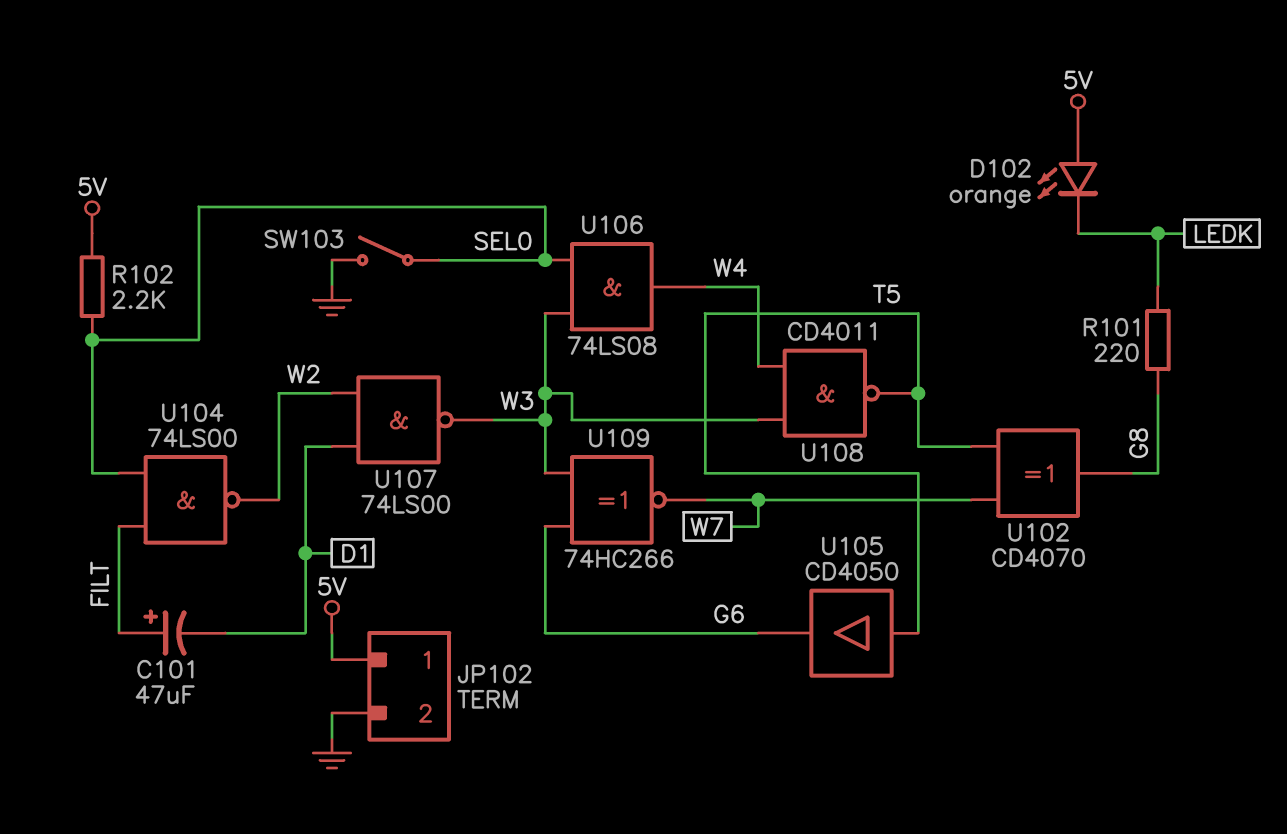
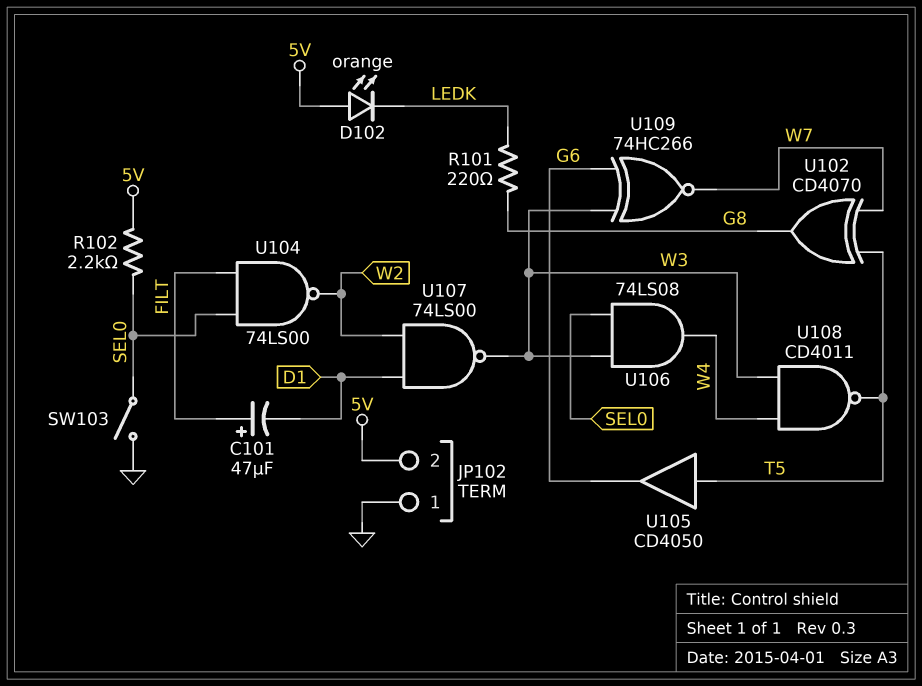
JP102 pin 1: 5V -> GND
JP102 pin 2: GND -> 5V

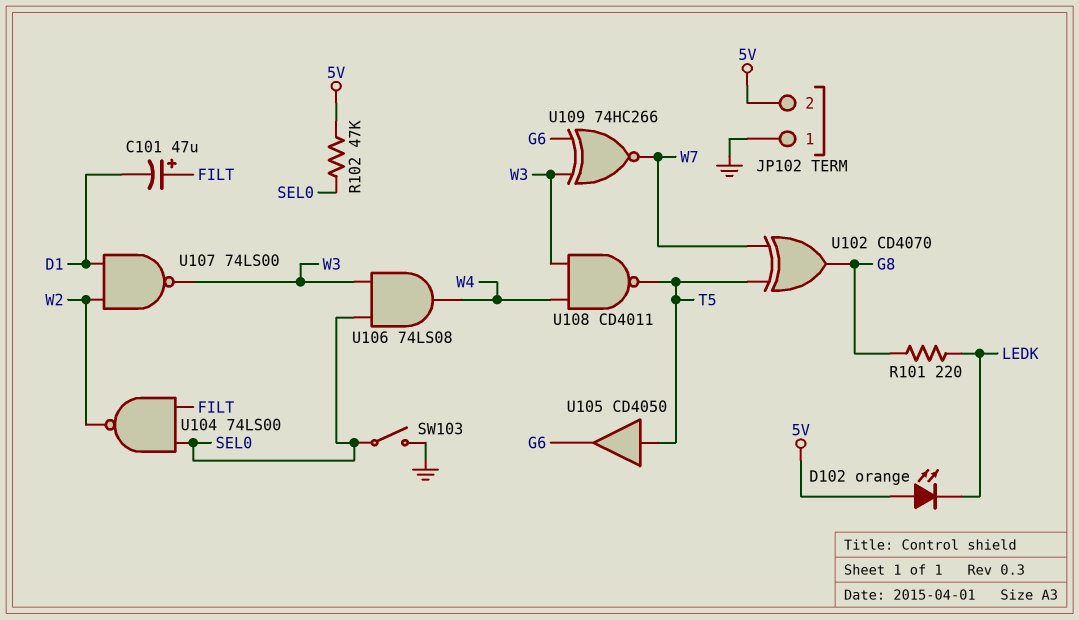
R102: 2.2k (5V, SEL0) -> 47k (5V, SEL0)

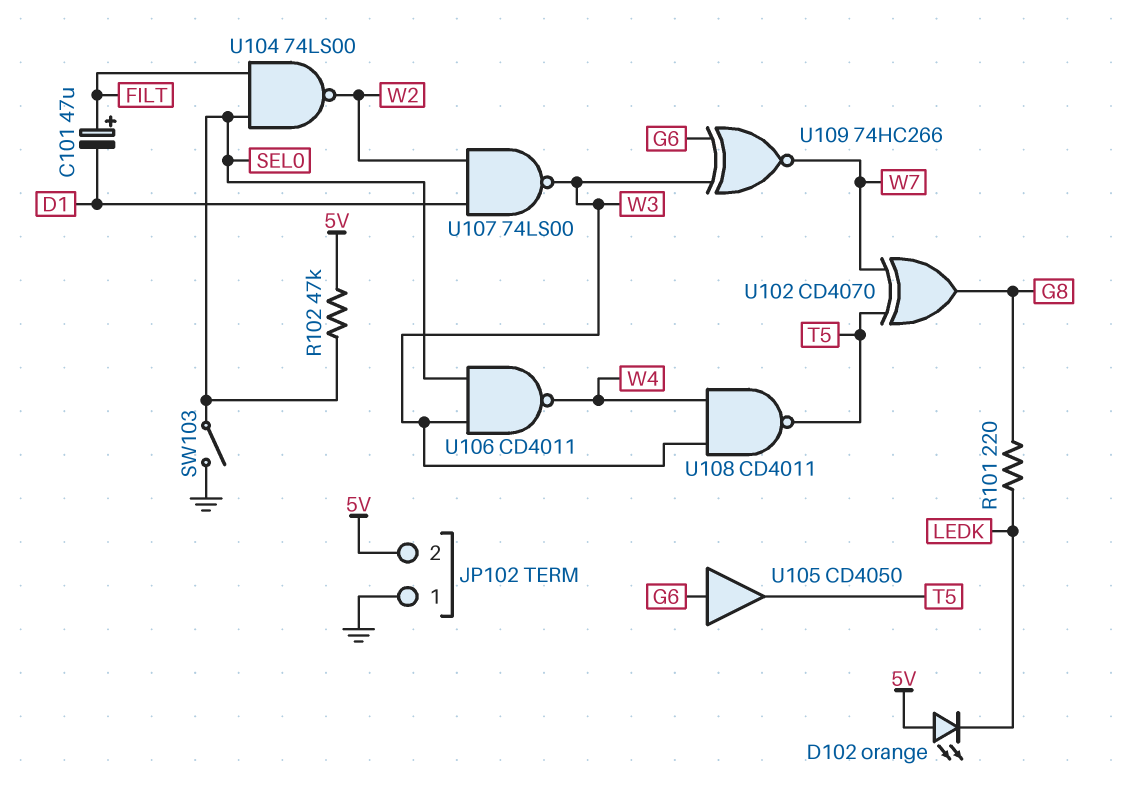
U105: buffer CD4050 (in T5, out G6) -> buffer CD4050 (in G6, out T5)
U106: AND 74LS08 (in SEL0, in W3, out W4) -> NAND CD4011 (in SEL0, in W3, out W4)

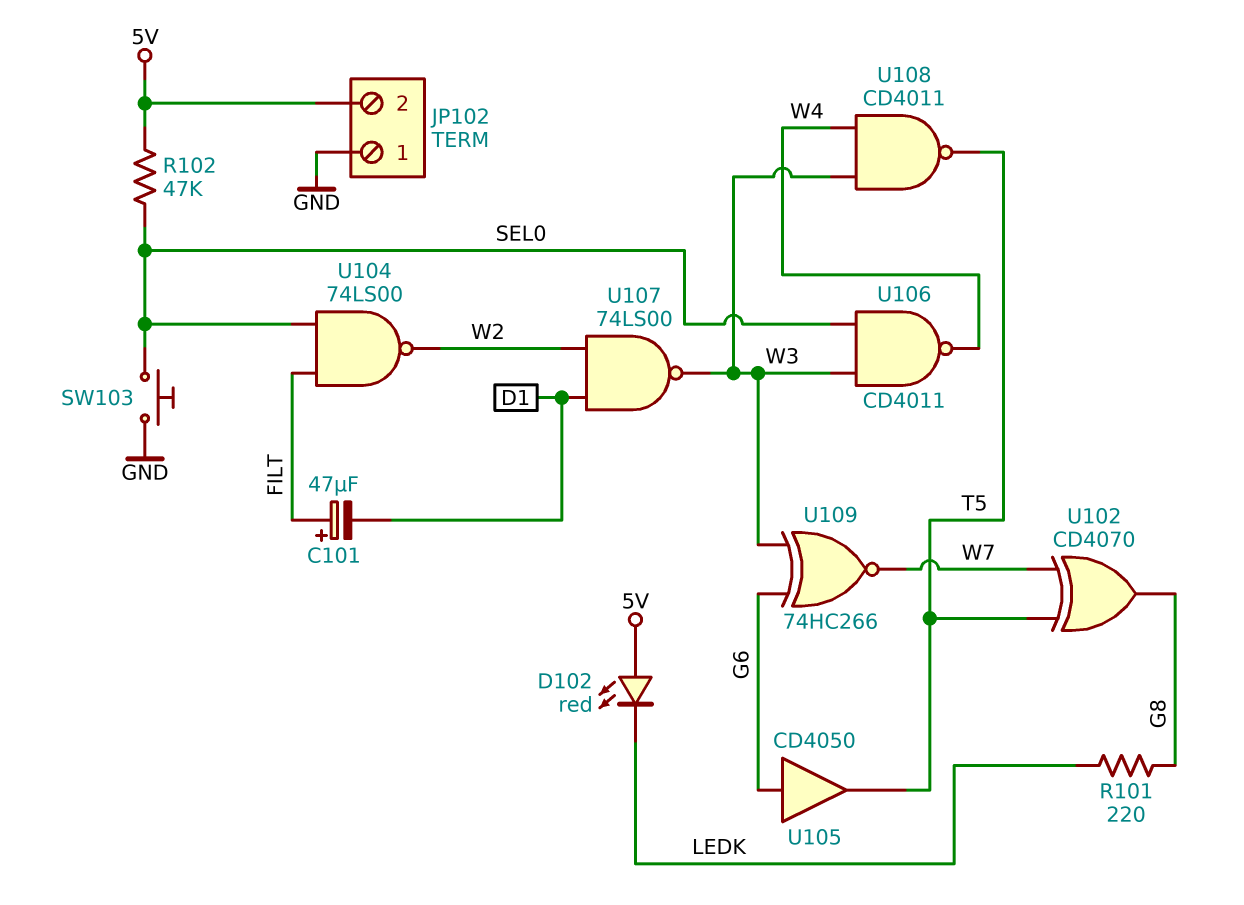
D102: LED orange (A 5V, K LEDK) -> LED red (A 5V, K LEDK)
SW103: switch (GND, SEL0) -> button (GND, SEL0)

